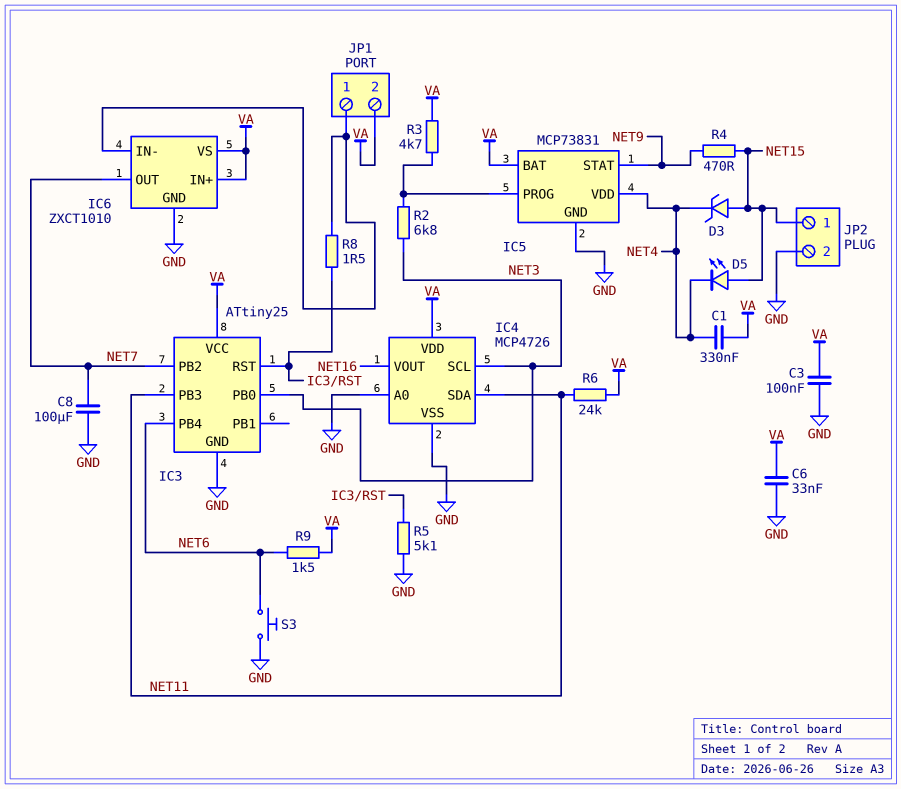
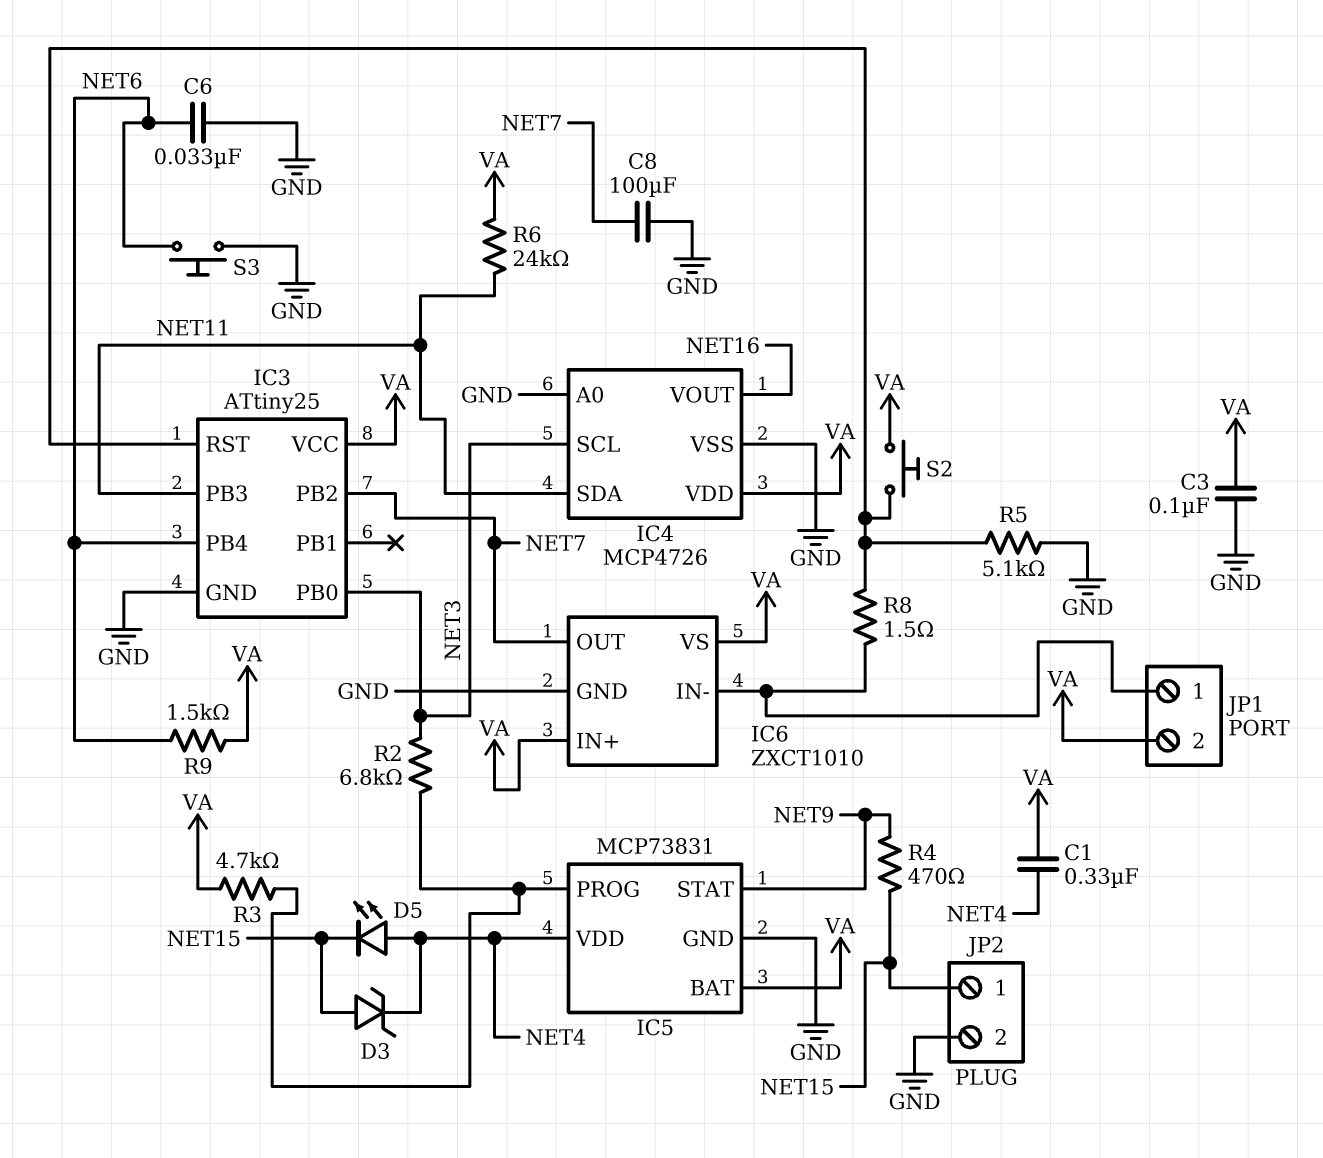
C6: 33nF (GND, VA) -> 33nF (GND, NET6)
D5: LED (A NET15, K NET4) -> LED (A NET4, K NET15)
S2: none -> button (IC3/RST, VA)

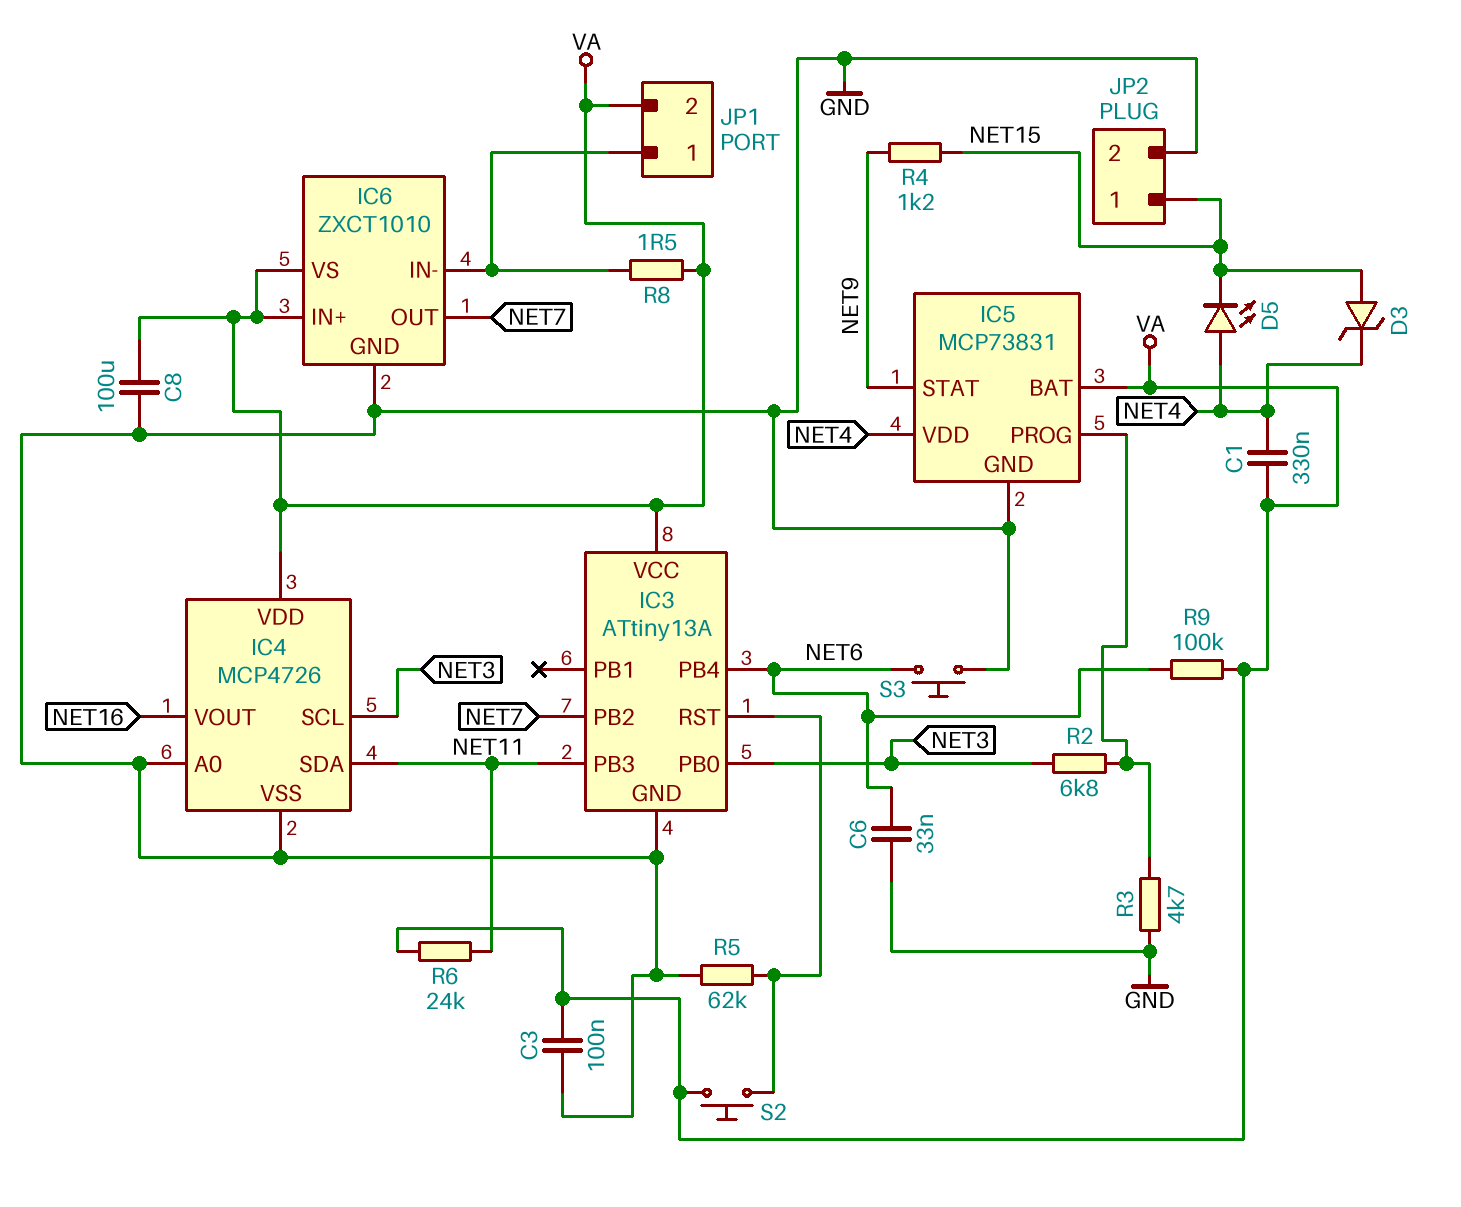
C8: 100uF (GND, NET7) -> 100uF (GND, VA)
IC3: ATtiny25 -> ATtiny13A
R3: 4.7k (IC5/PROG, VA) -> 4.7k (GND, IC5/PROG)
R4: 470 (NET9, NET15) -> 1.2k (NET9, NET15)
R5: 5.1k (GND, IC3/RST) -> 62k (GND, IC3/RST)
R8: 1.5 (IC3/RST, IC6/IN-) -> 1.5 (IC6/IN-, VA)
R9: 1.5k (NET6, VA) -> 100k (NET6, VA)

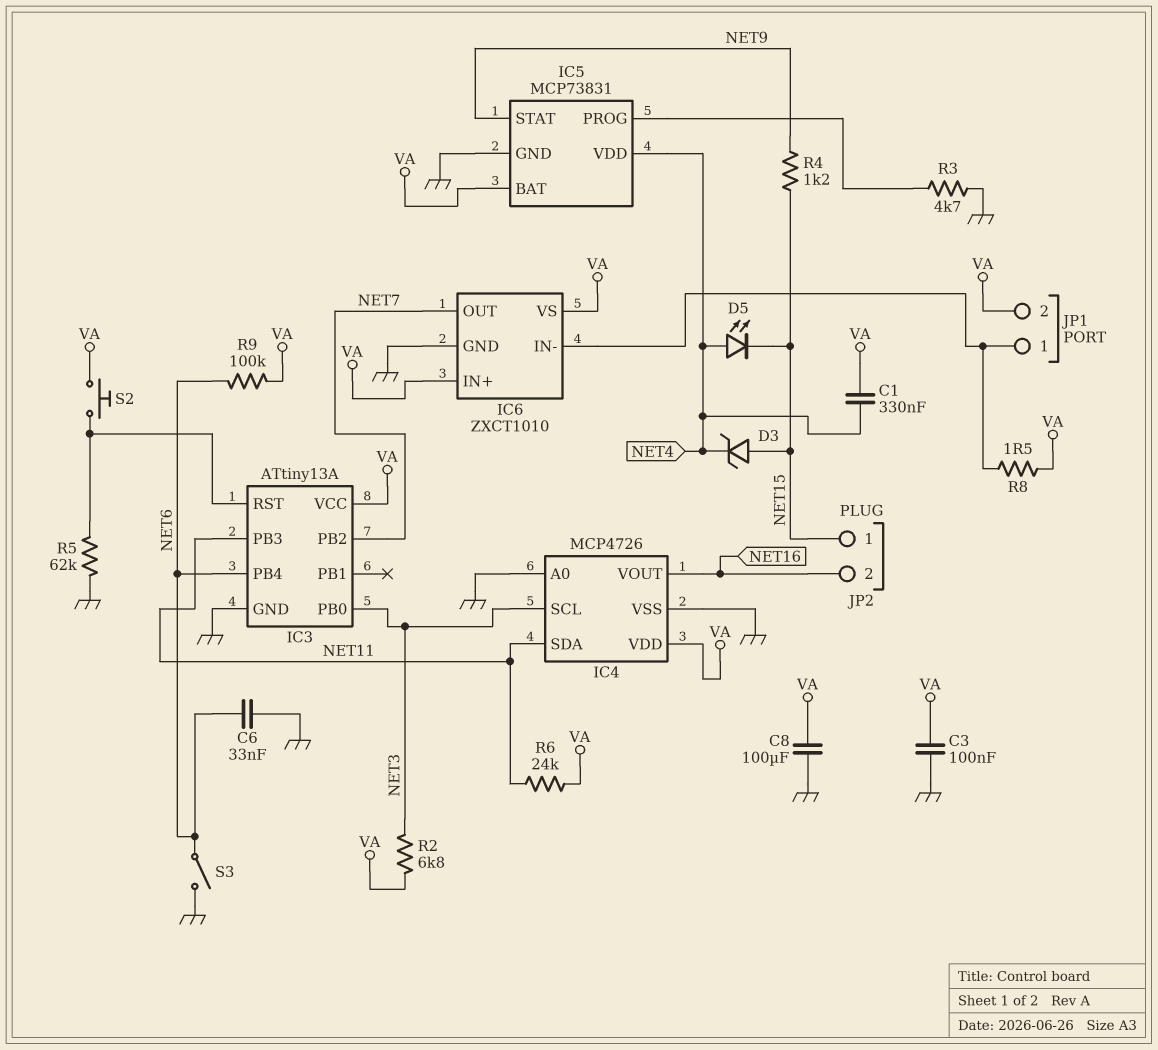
JP2 pin 2: GND -> NET16
R2: 6.8k (IC5/PROG, NET3) -> 6.8k (NET3, VA)
S3: button (GND, NET6) -> switch (GND, NET6)

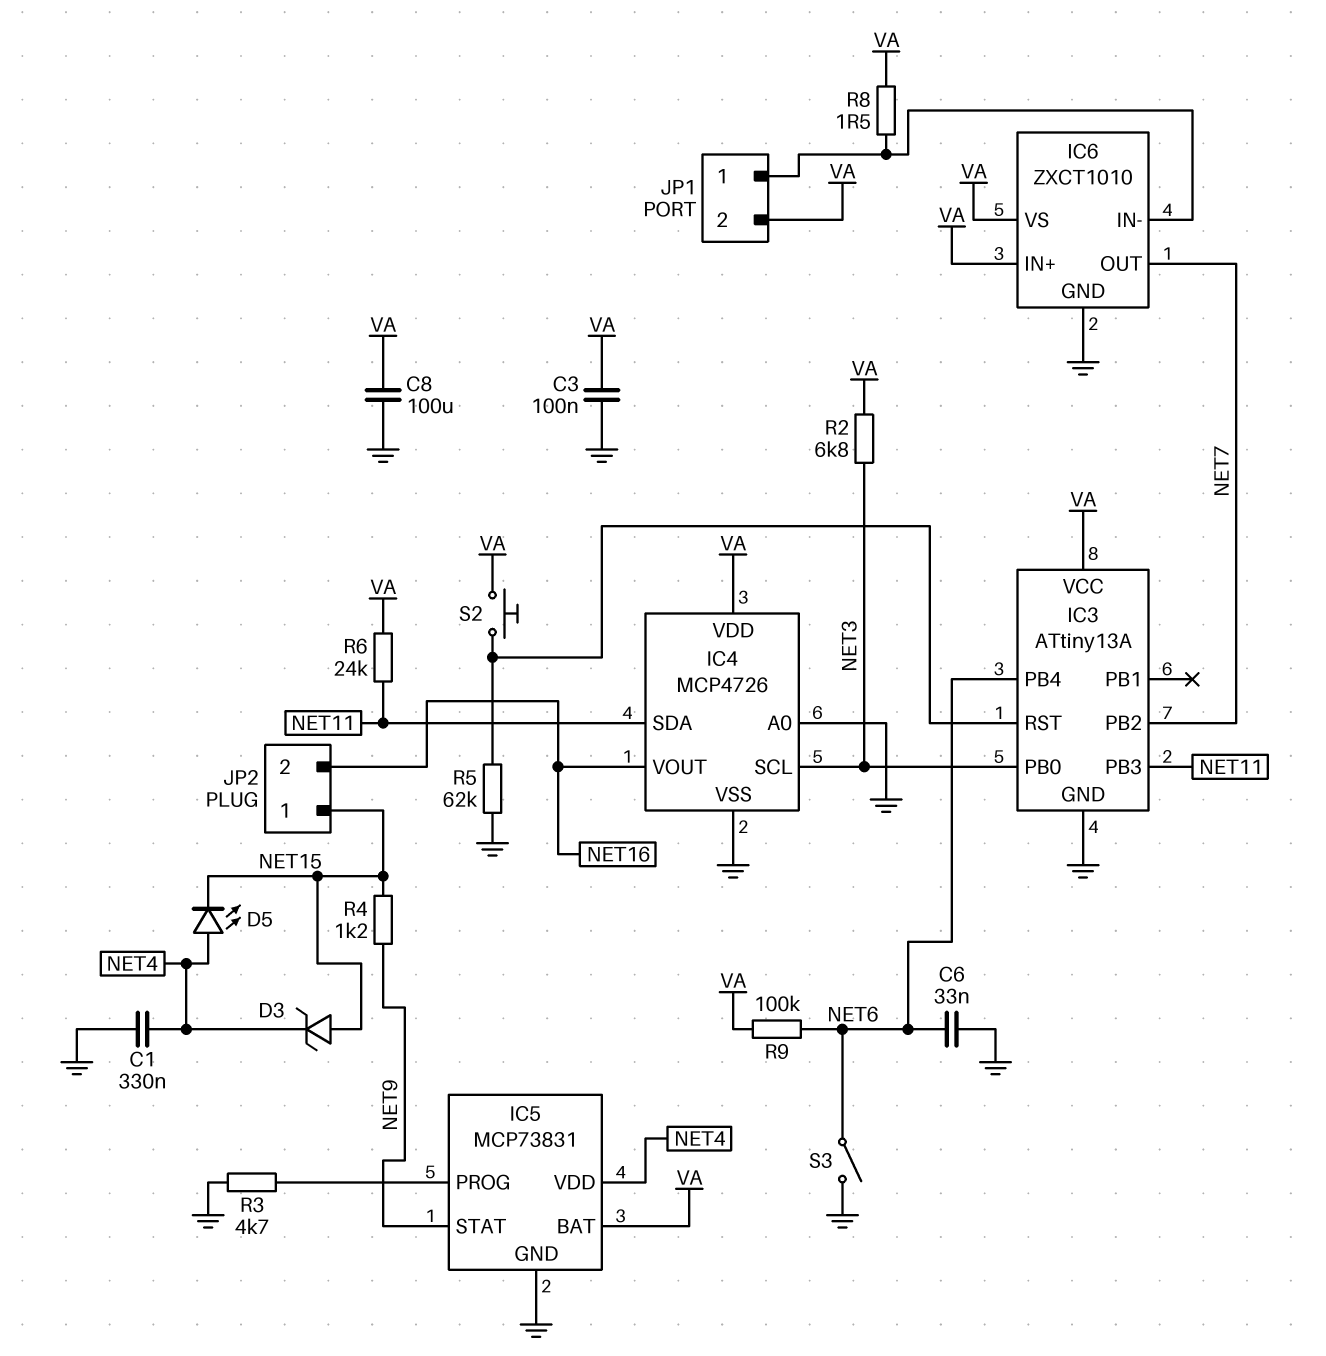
C1: 330nF (NET4, VA) -> 330nF (GND, NET4)

